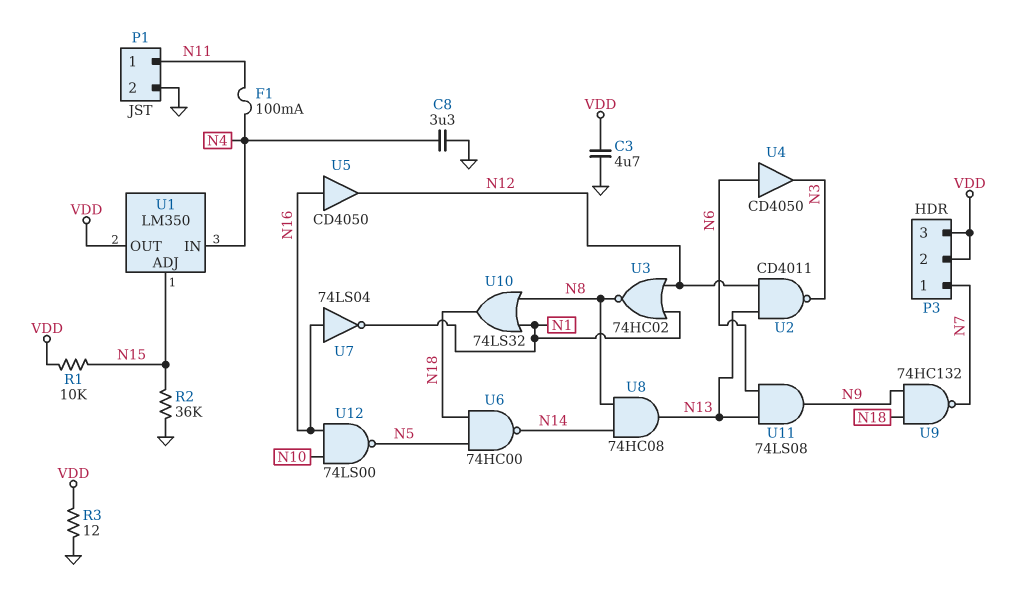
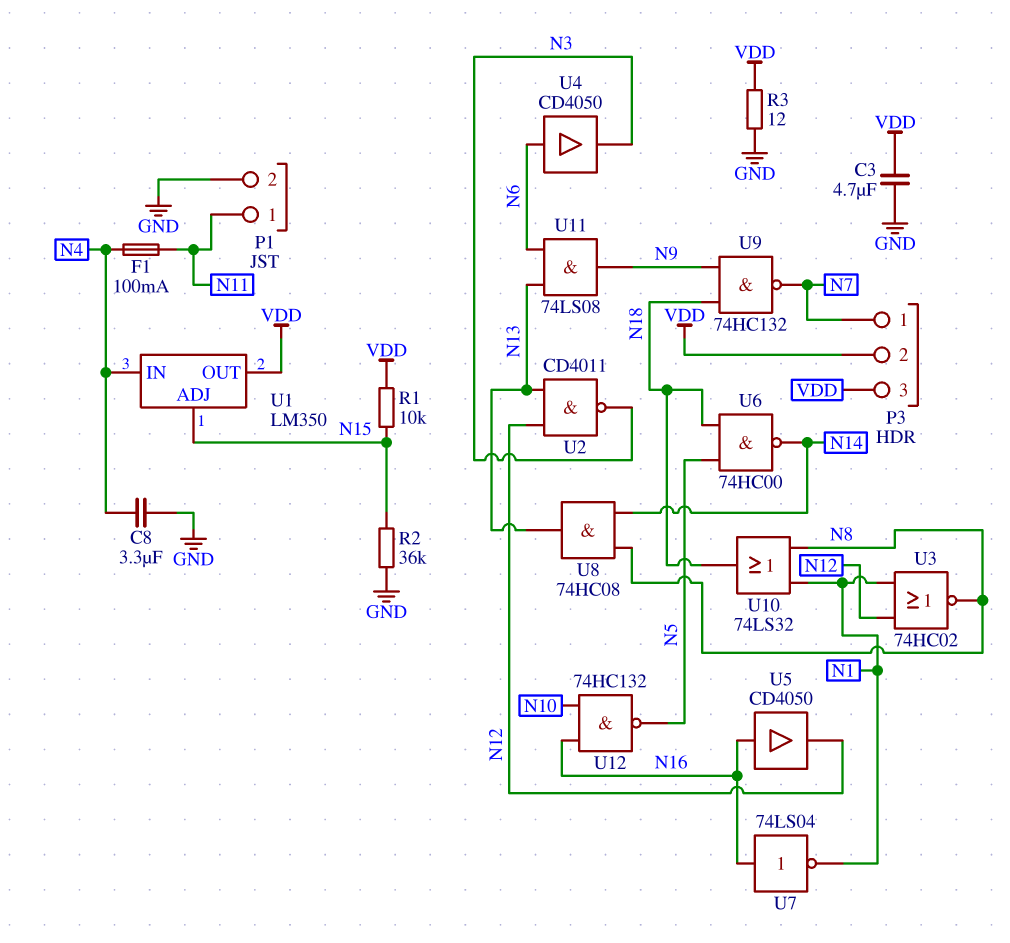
U12: NAND 74LS00 (in N10, in N16, out N5) -> NAND 74HC132 (in N10, in N16, out N5)

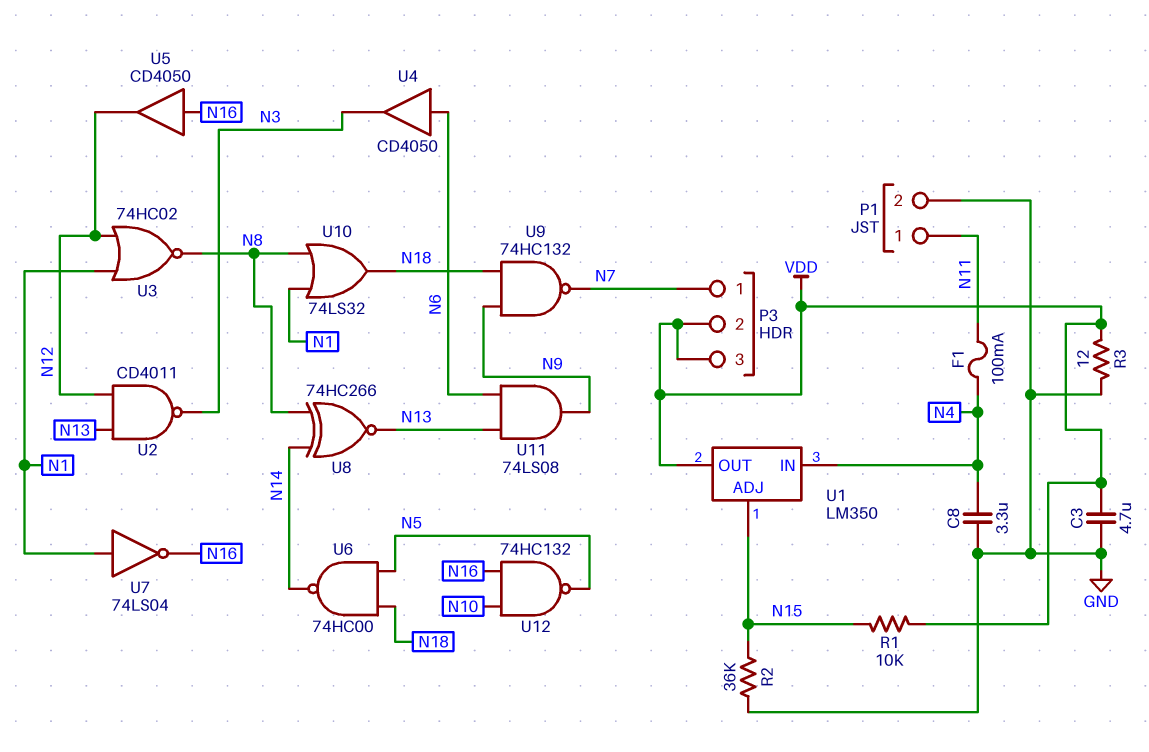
U7: NOT 74LS04 (in N16, out N1) -> NOT 74LS04 (in N1, out N16)
U8: AND 74HC08 (in N8, in N14, out N13) -> XNOR 74HC266 (in N8, in N14, out N13)

